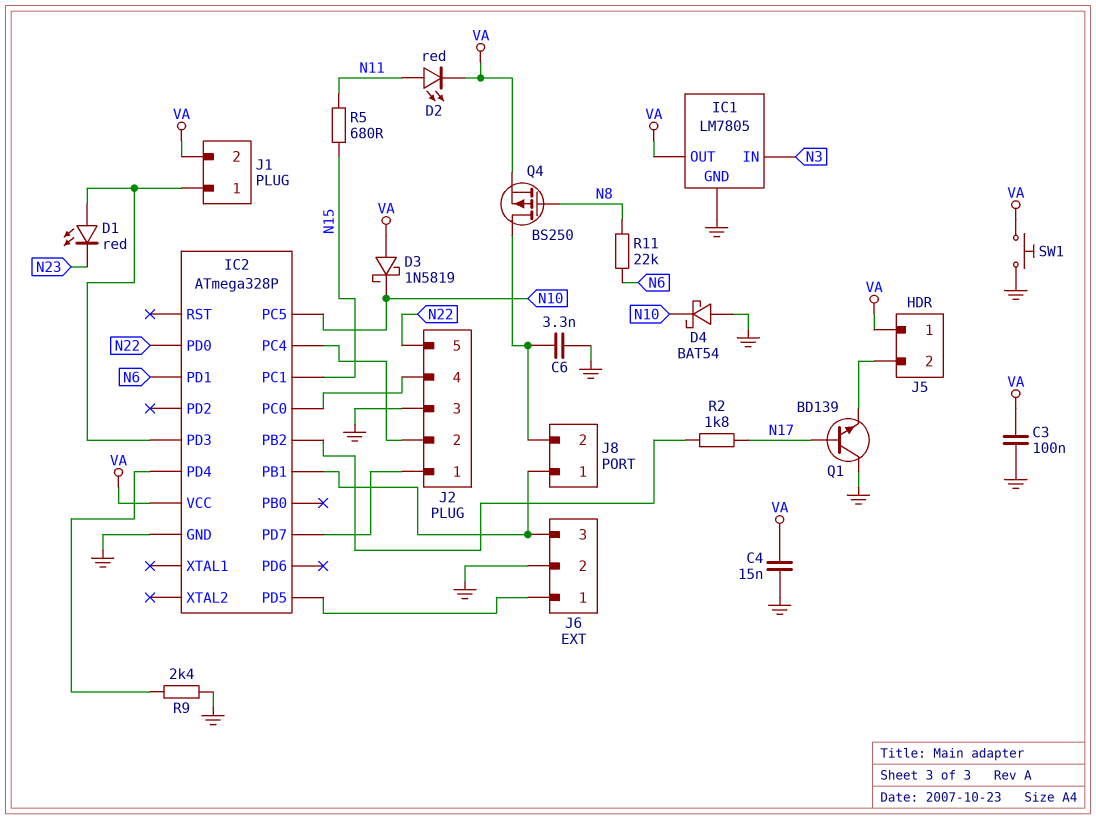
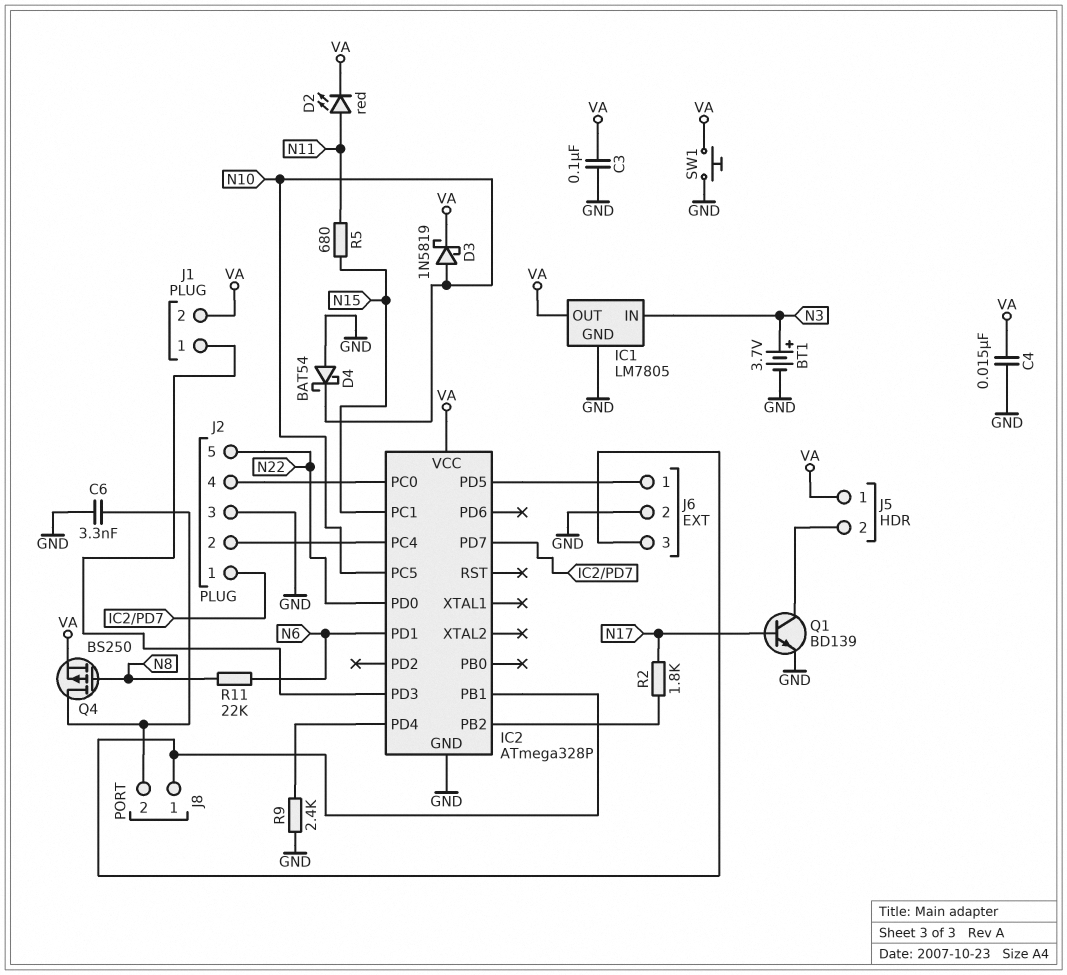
BT1: none -> 3.7V (plus N3, minus GND)
D1: LED red (A IC2/PD3, K N23) -> none
D3: schottky 1N5819 (A VA, K N10) -> schottky 1N5819 (A N10, K VA)
Q1: NPN BD139 (B N17, C GND, E J5/2) -> NPN BD139 (B N17, C J5/2, E GND)

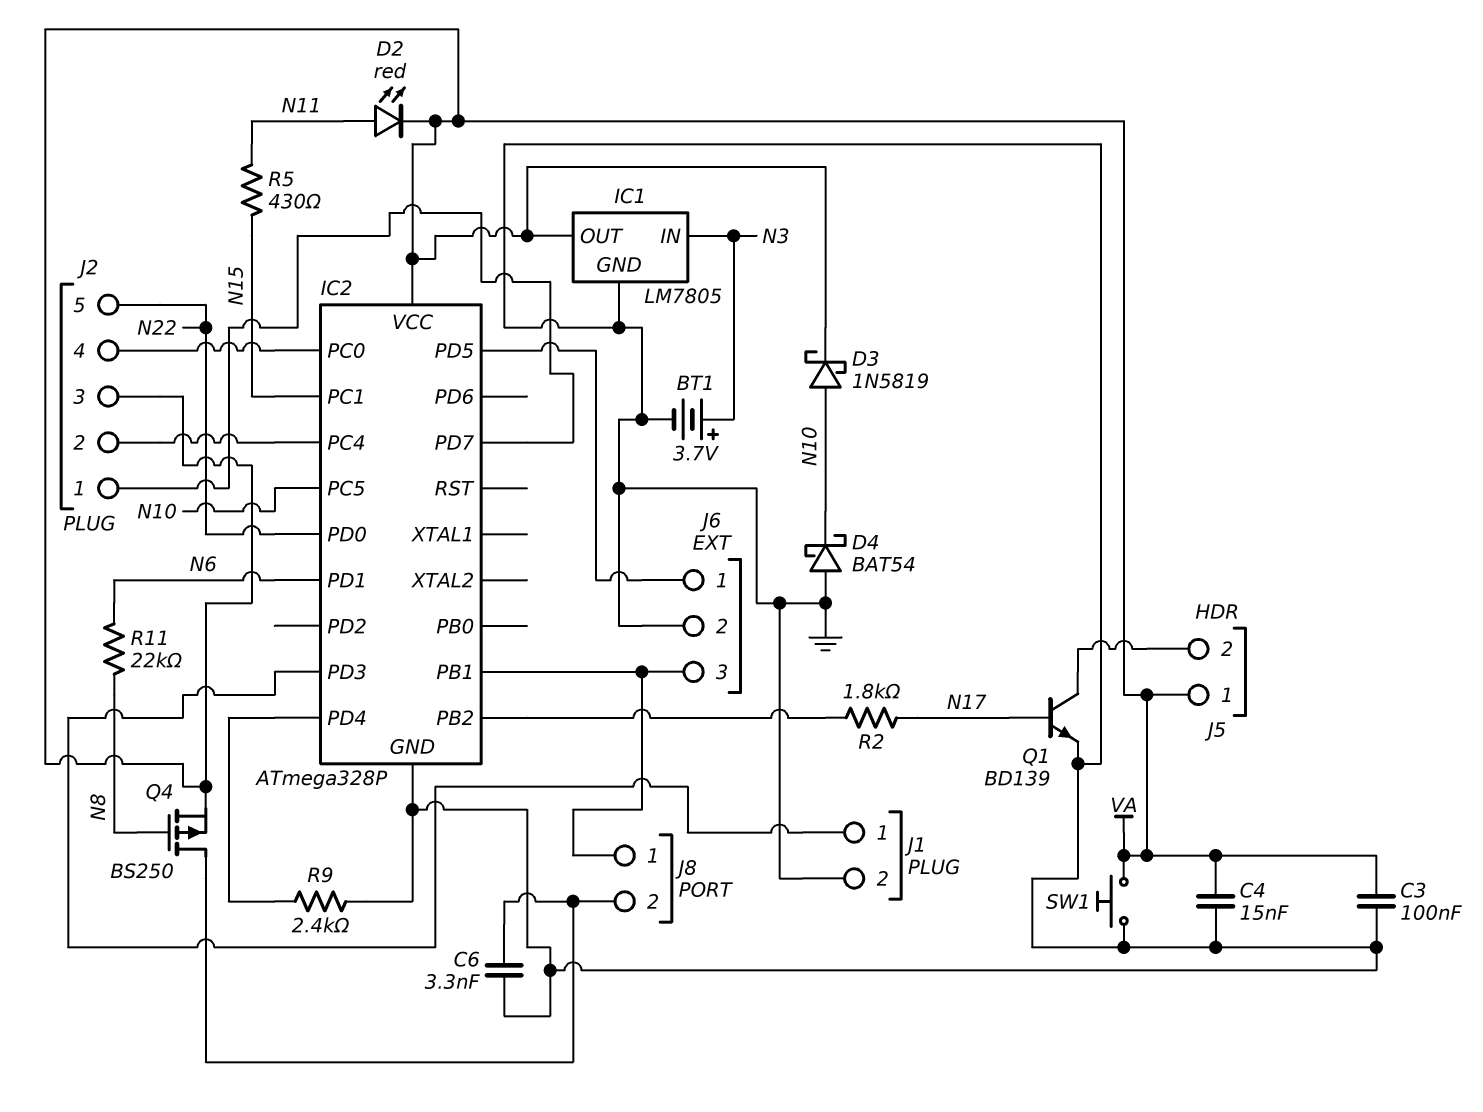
J1 pin 2: VA -> GND
J2 pin 3: GND -> VA
R5: 680 (N11, N15) -> 430 (N11, N15)

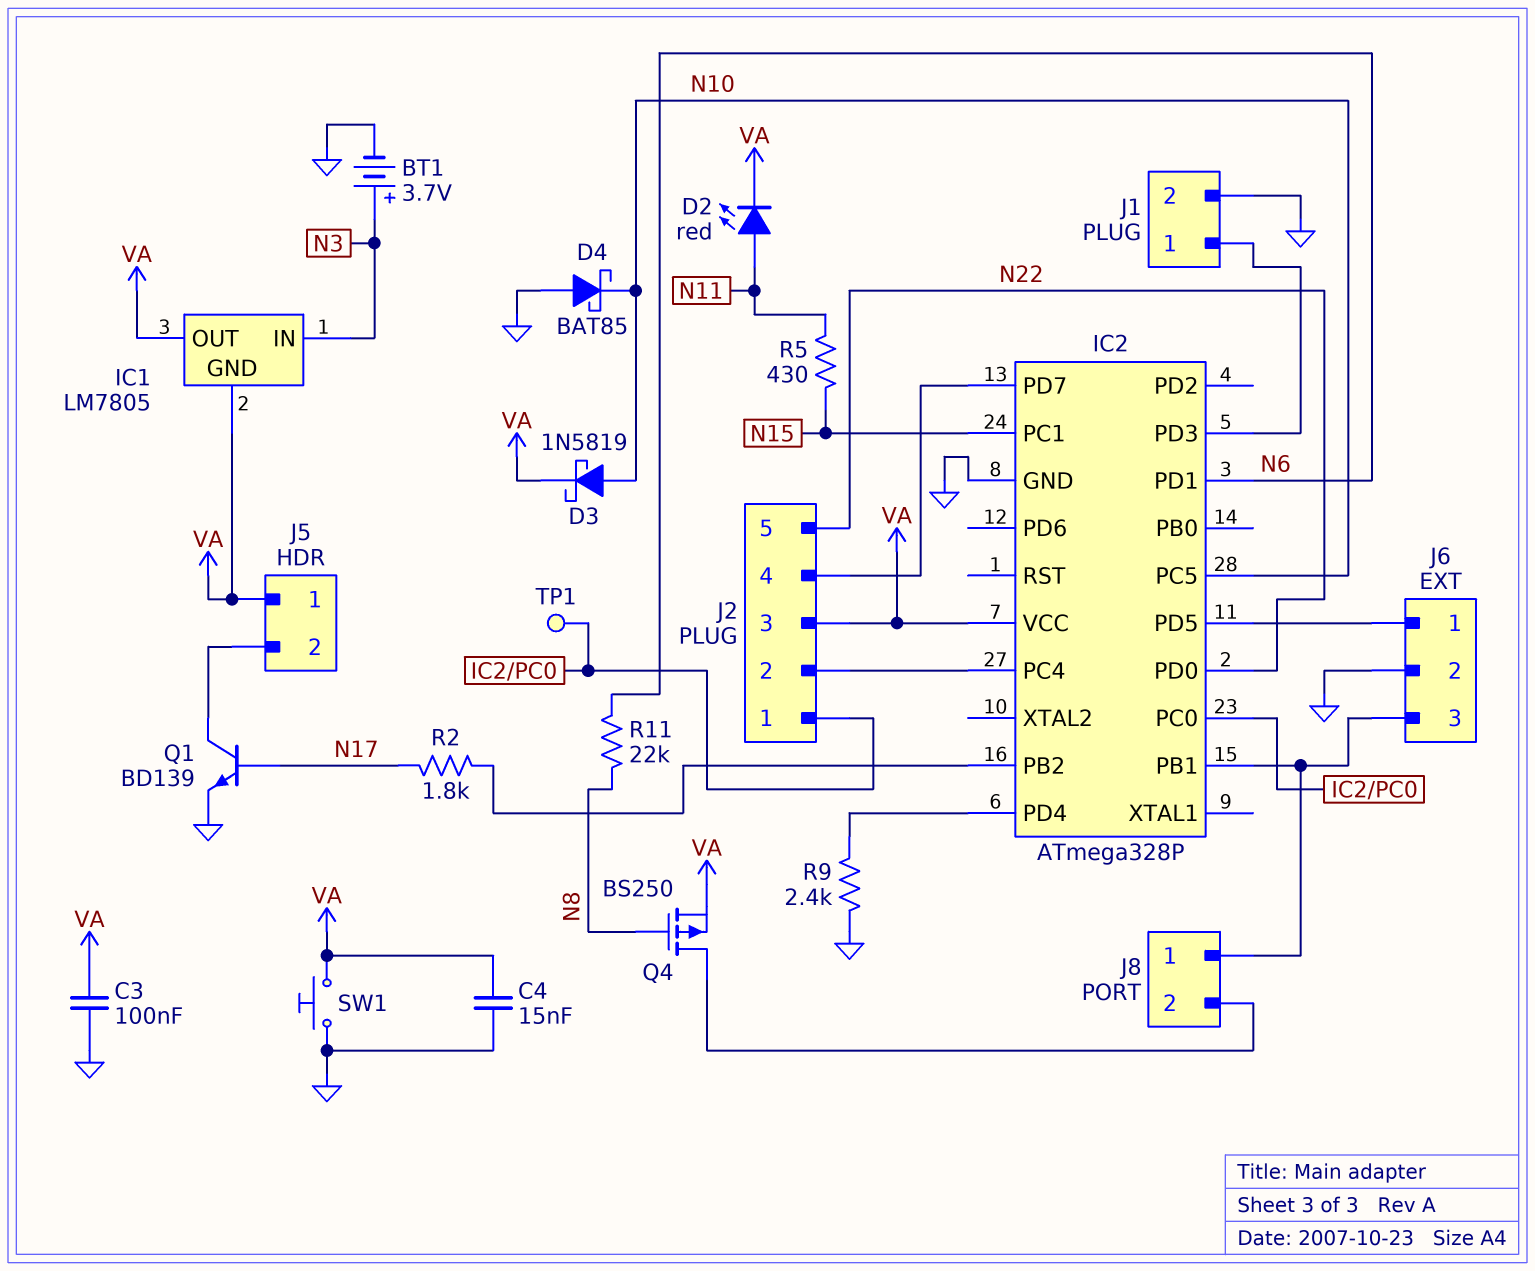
C6: 3.3nF (GND, J8/2) -> none
D4: schottky BAT54 (A GND, K N10) -> schottky BAT85 (A GND, K N10)
IC1 pin GND: GND -> VA
J2 pin 1: IC2/PD7 -> IC2/PC0
J2 pin 4: IC2/PC0 -> IC2/PD7
TP1: none -> test point (IC2/PC0)

